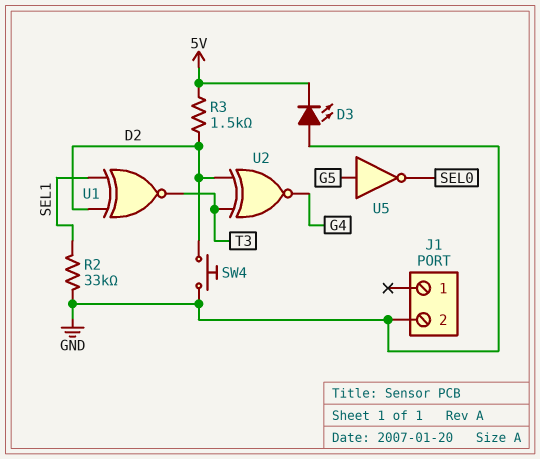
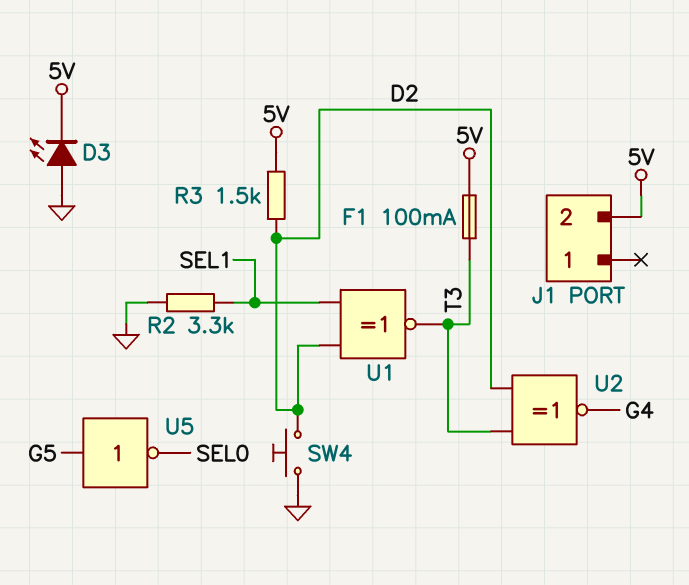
F1: none -> 100mA (5V, T3)
J1 pin 2: GND -> 5V
R2: 33k (GND, SEL1) -> 3.3k (GND, SEL1)

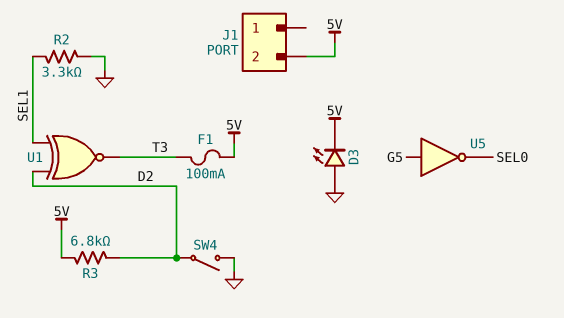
R3: 1.5k (5V, D2) -> 6.8k (5V, D2)
SW4: button (D2, GND) -> switch (D2, GND)
U2: XNOR (in D2, in T3, out G4) -> none

